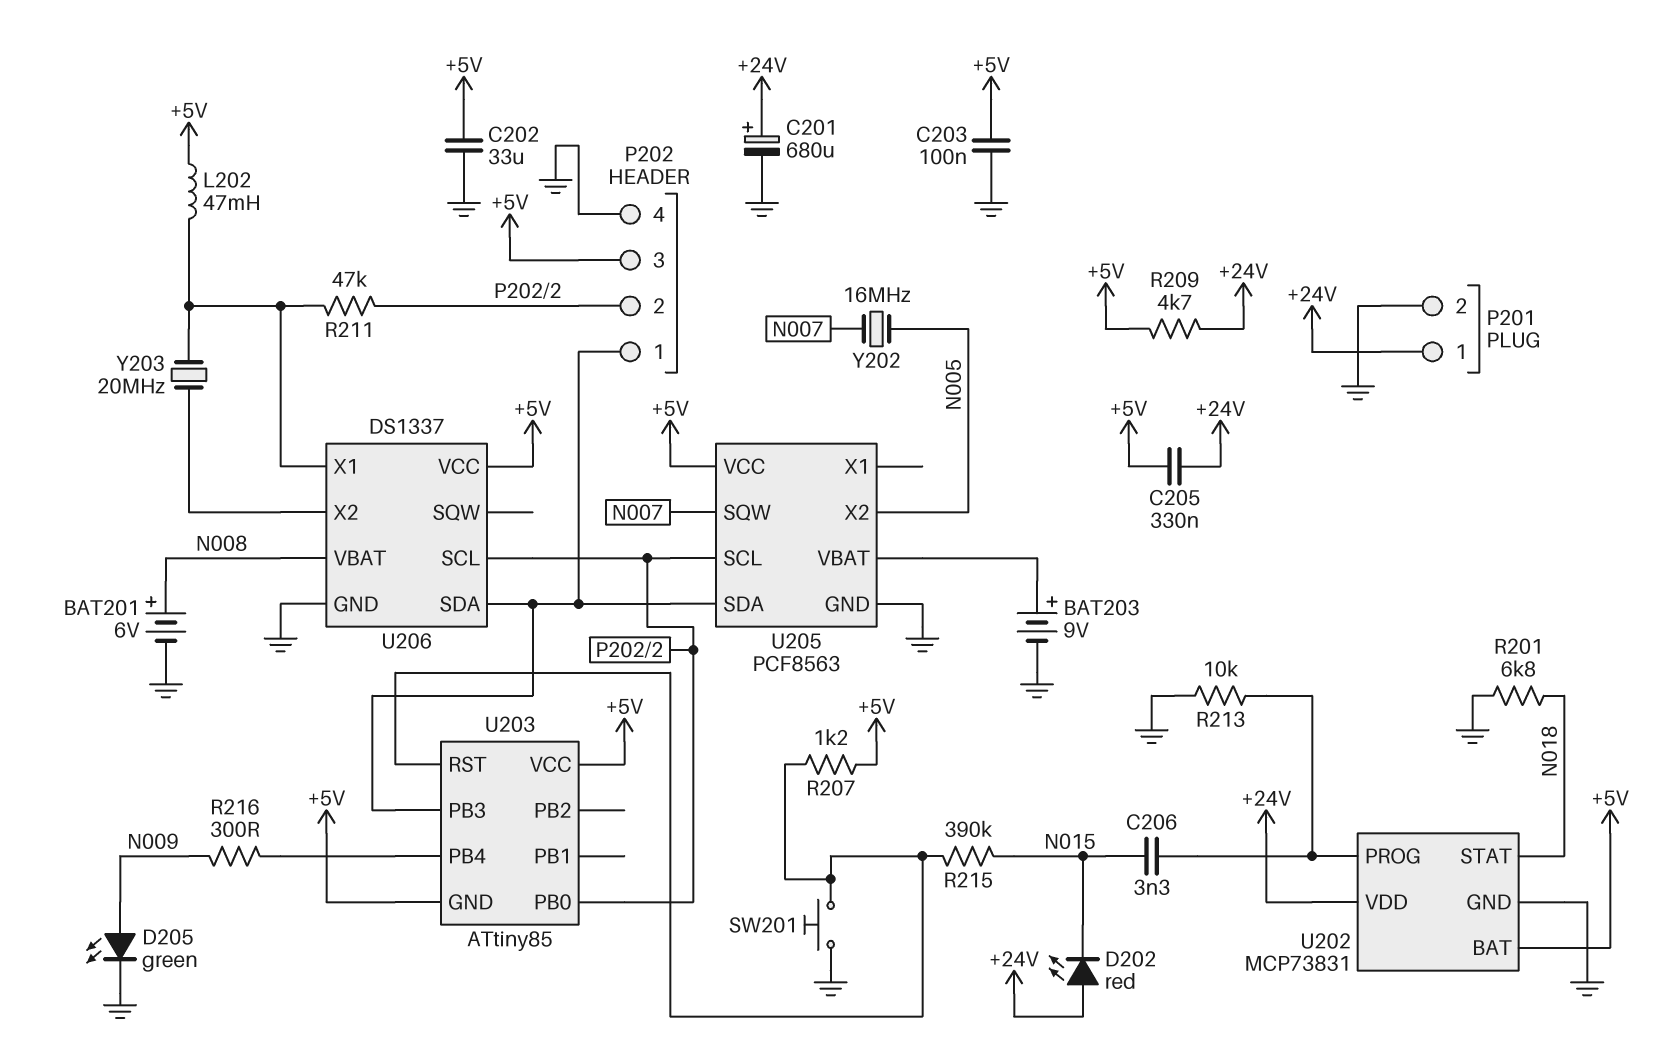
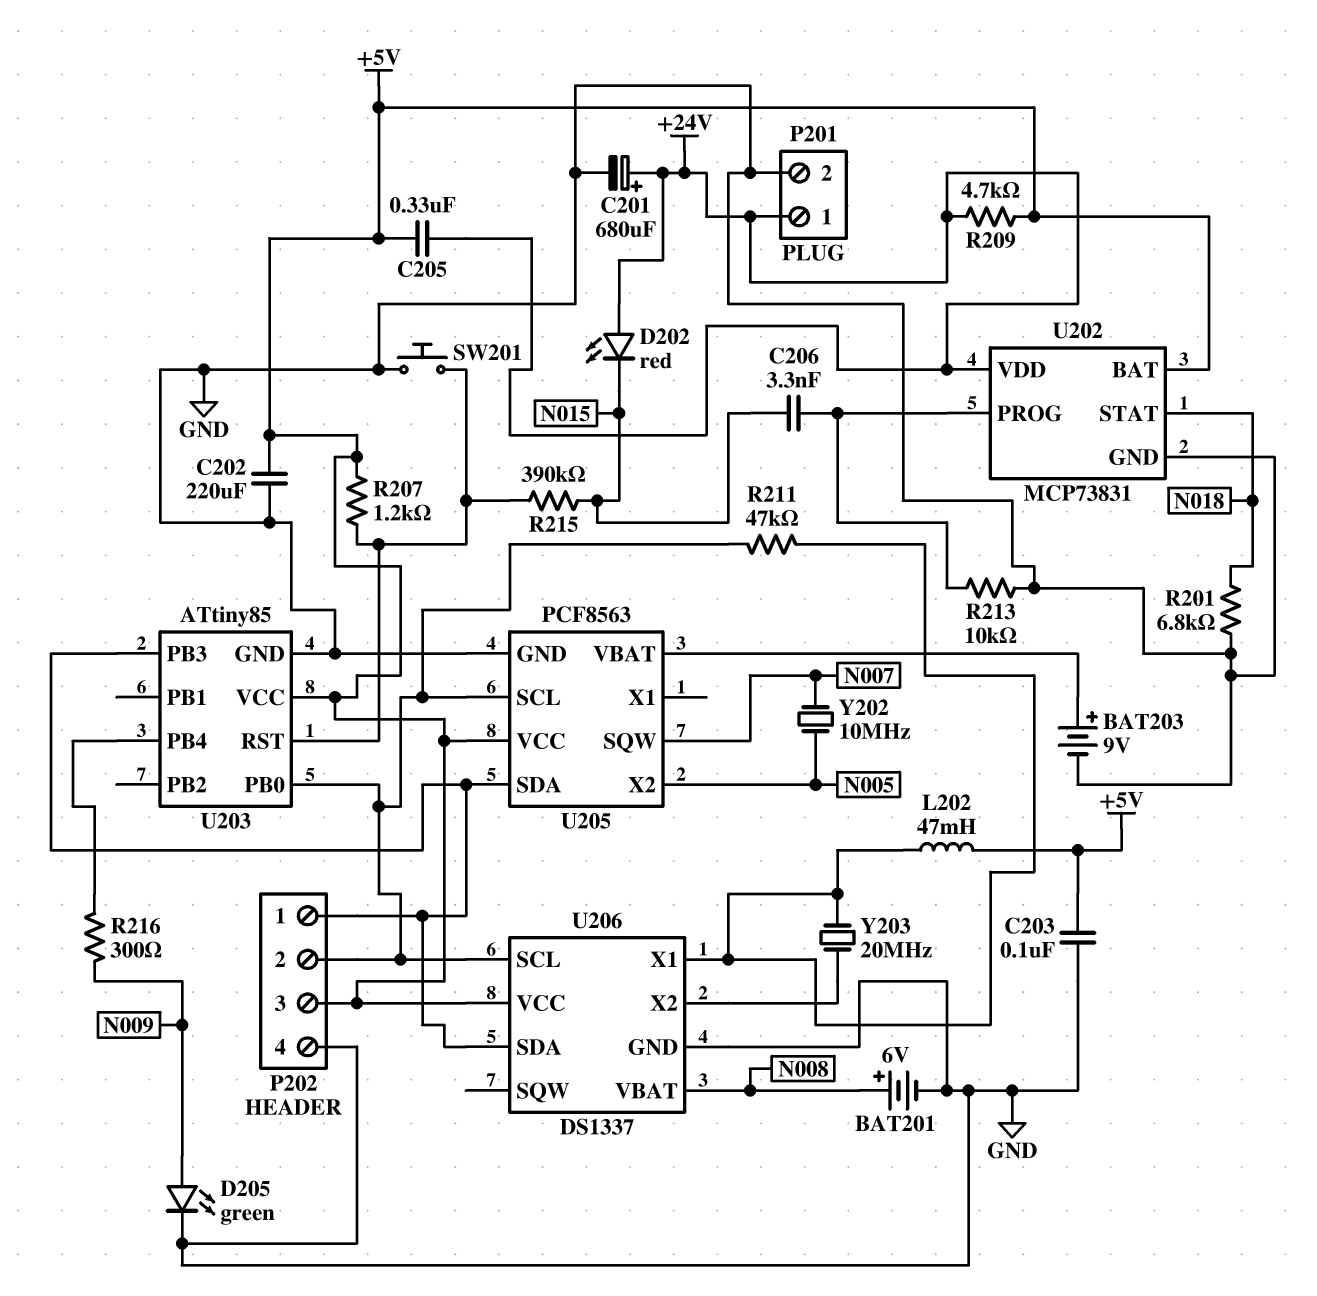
C202: 33uF (+5V, GND) -> 220uF (+5V, GND)
U203 pin GND: +5V -> GND
Y202: 16MHz (N005, N007) -> 10MHz (N005, N007)

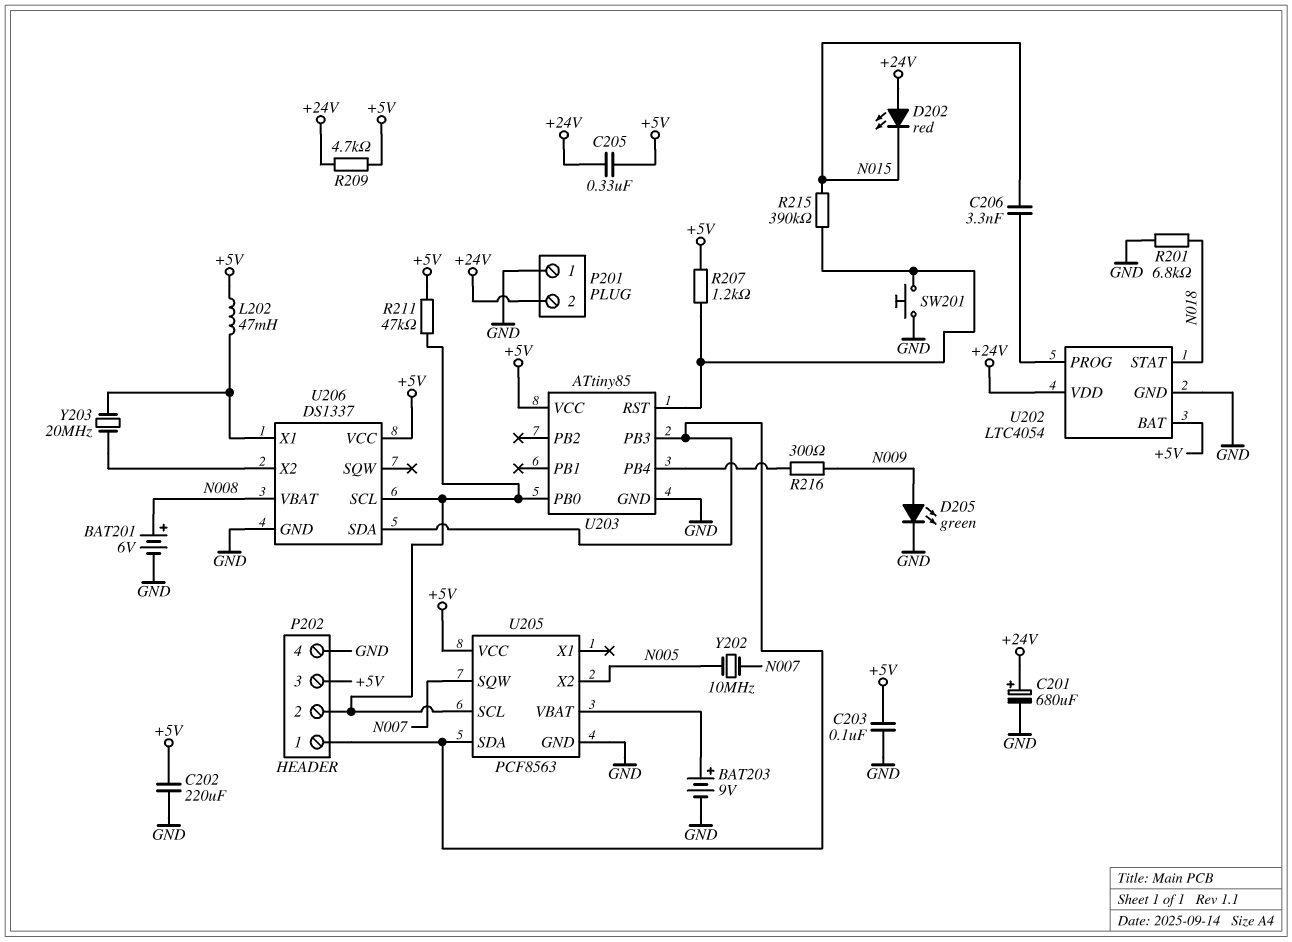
P201 pin 1: +24V -> GND
P201 pin 2: GND -> +24V
R211: 47k (P202/2, U206/X1) -> 47k (+5V, P202/2)
R213: 10k (GND, U202/PROG) -> none
U202: MCP73831 -> LTC4054

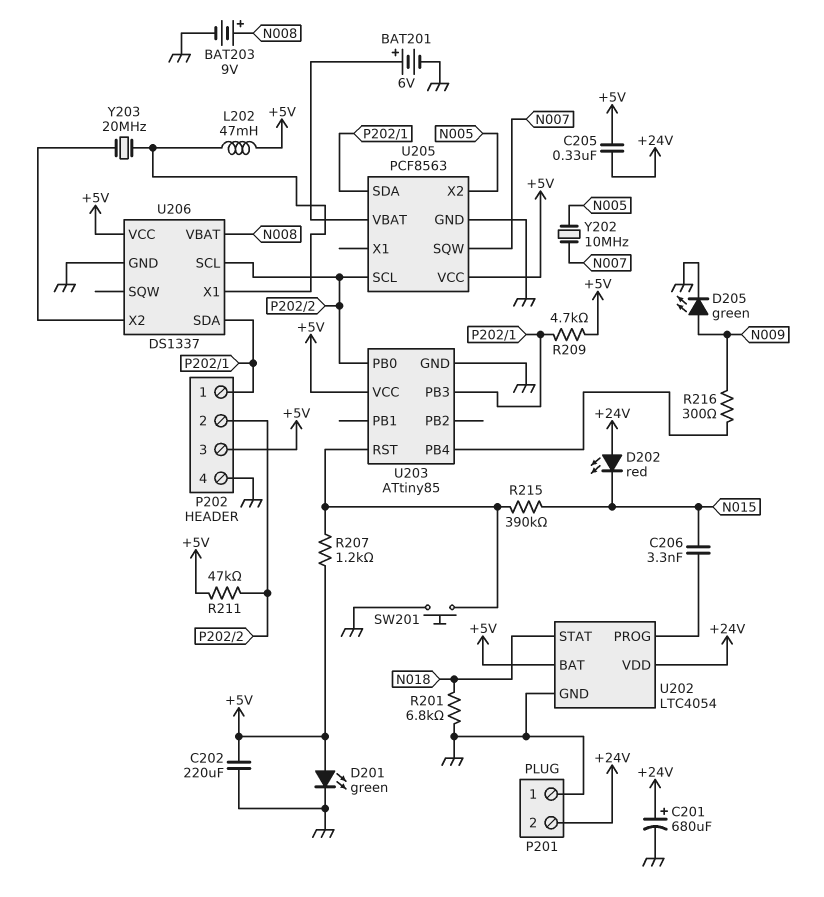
BAT201: 6V (plus N008, minus GND) -> 6V (plus U205/VBAT, minus GND)
BAT203: 9V (plus U205/VBAT, minus GND) -> 9V (plus N008, minus GND)
C203: 100nF (+5V, GND) -> none
D201: none -> LED green (A +5V, K GND)
R209: 4.7k (+5V, +24V) -> 4.7k (+5V, P202/1)

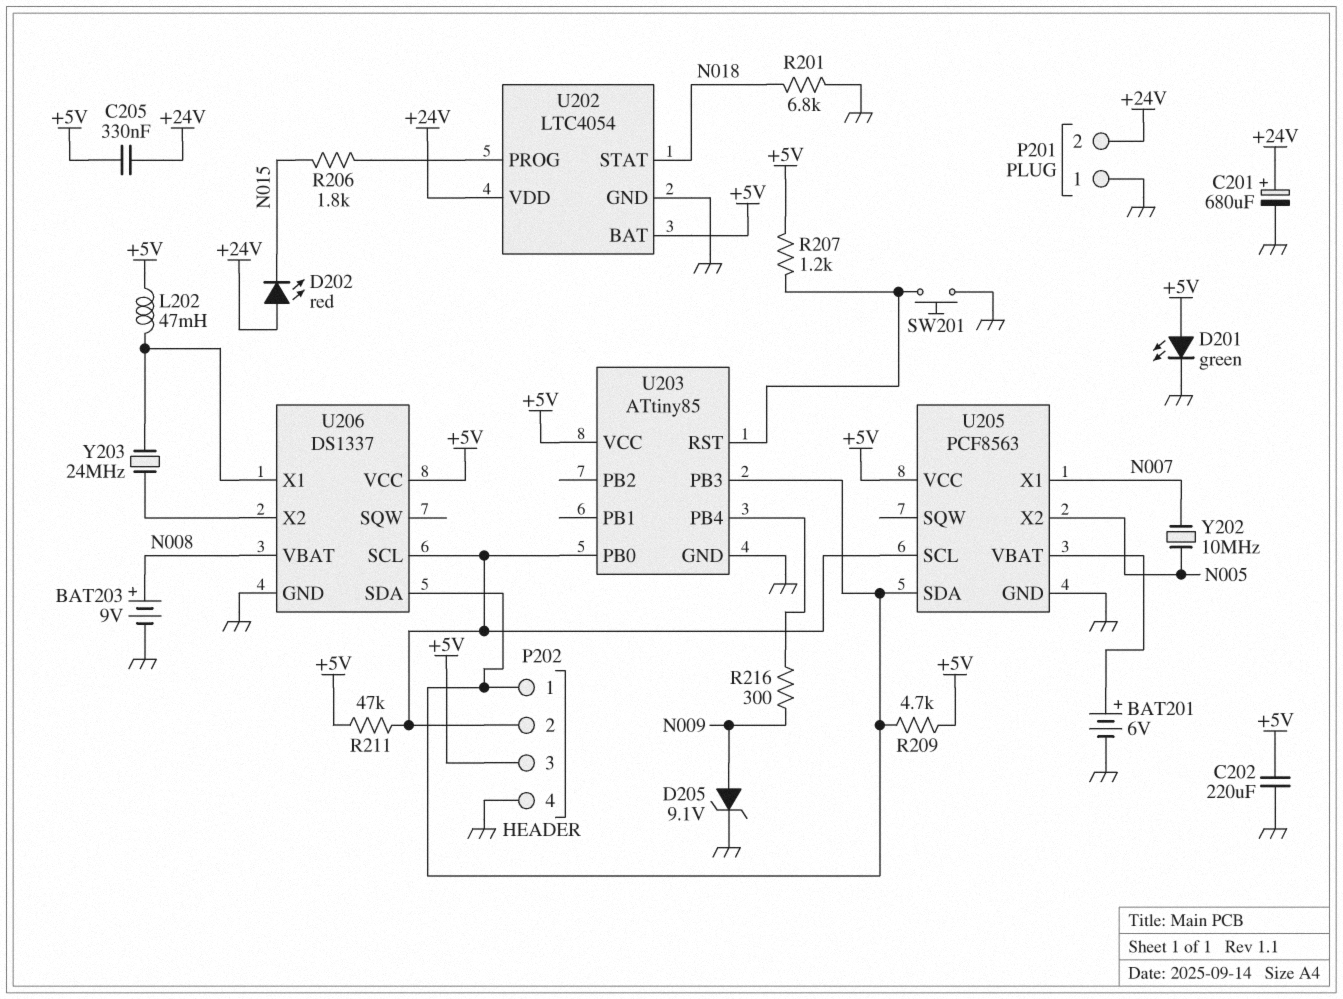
C206: 3.3nF (N015, U202/PROG) -> none
D205: LED green (A N009, K GND) -> zener 9.1V (A N009, K GND)
R206: none -> 1.8k (N015, U202/PROG)
R215: 390k (N015, U203/RST) -> none
U205 pin SQW: N007 -> none
U205 pin X1: none -> N007
Y203: 20MHz (U206/X1, U206/X2) -> 24MHz (U206/X1, U206/X2)

